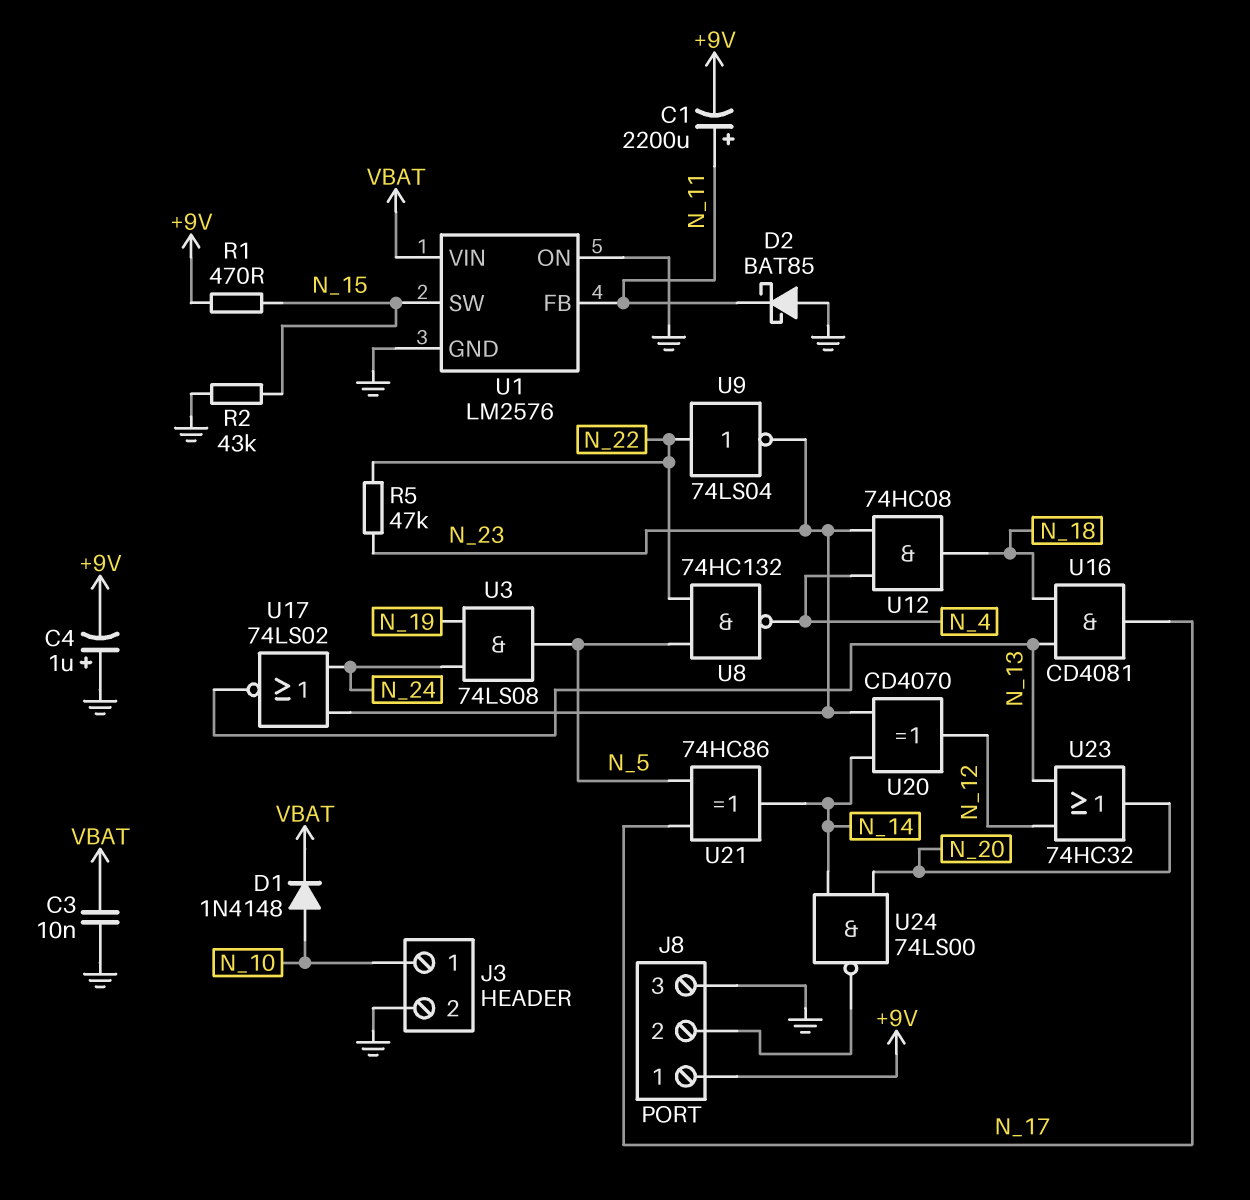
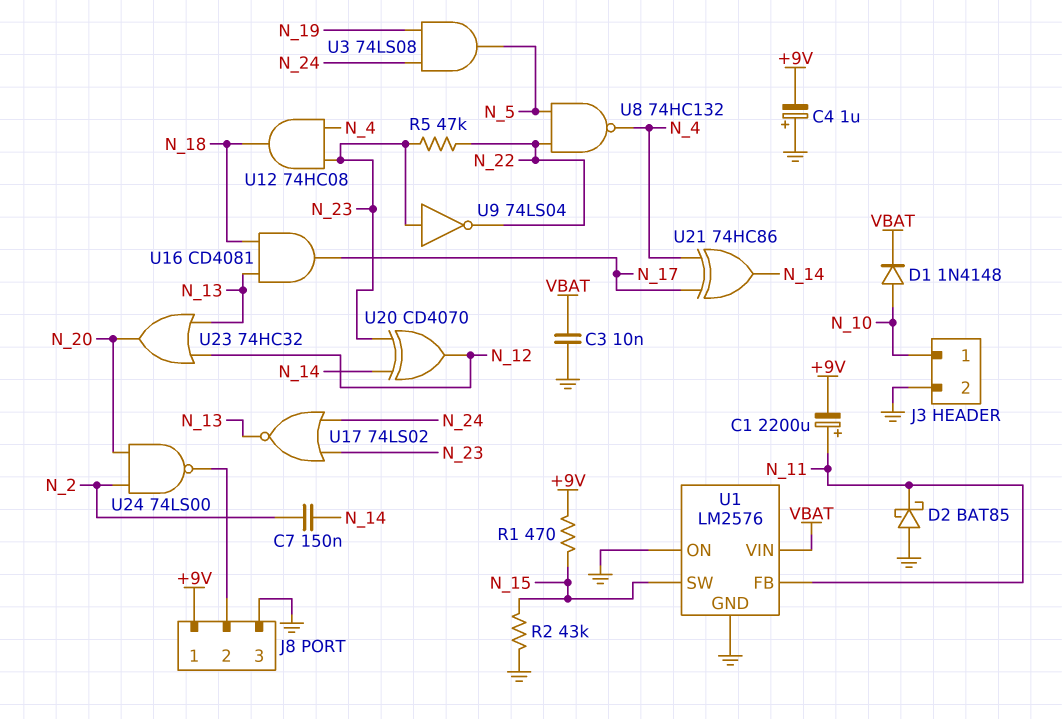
C7: none -> 150nF (N_2, N_14)
U9: NOT 74LS04 (in N_22, out N_23) -> NOT 74LS04 (in N_23, out N_22)
U21: XOR 74HC86 (in N_5, in N_17, out N_14) -> XOR 74HC86 (in N_4, in N_17, out N_14)
U24: NAND 74LS00 (in N_14, in N_20, out J8/2) -> NAND 74LS00 (in N_2, in N_20, out J8/2)

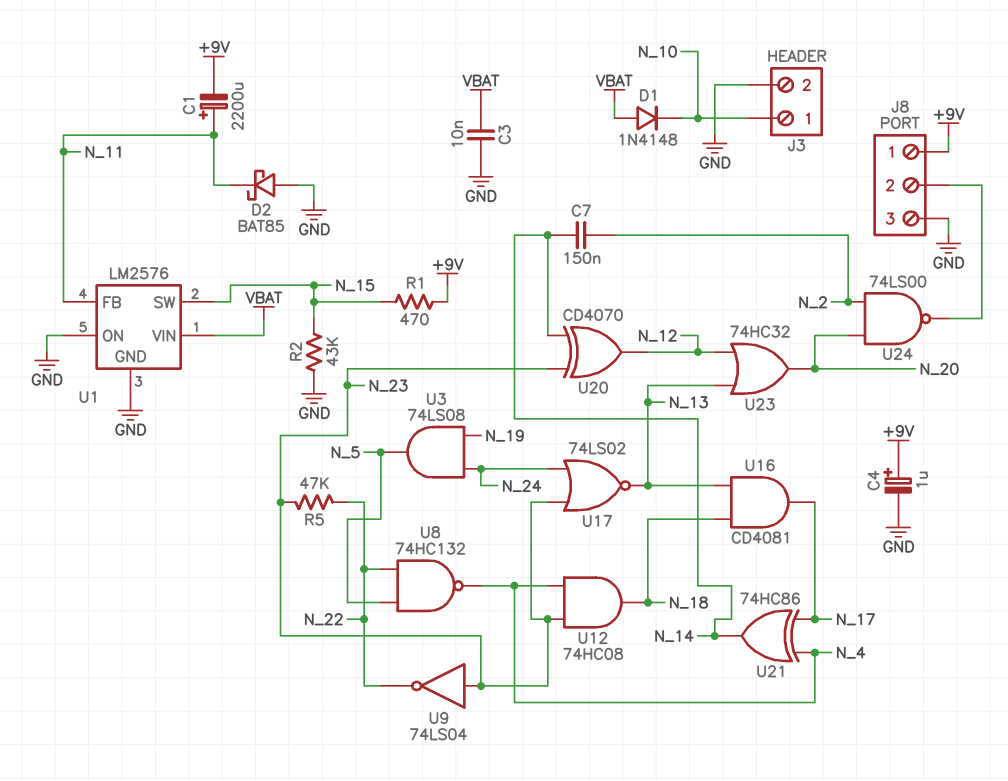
C4: 1uF (plus GND, minus +9V) -> 1uF (plus +9V, minus GND)
D1: diode 1N4148 (A N_10, K VBAT) -> diode 1N4148 (A VBAT, K N_10)

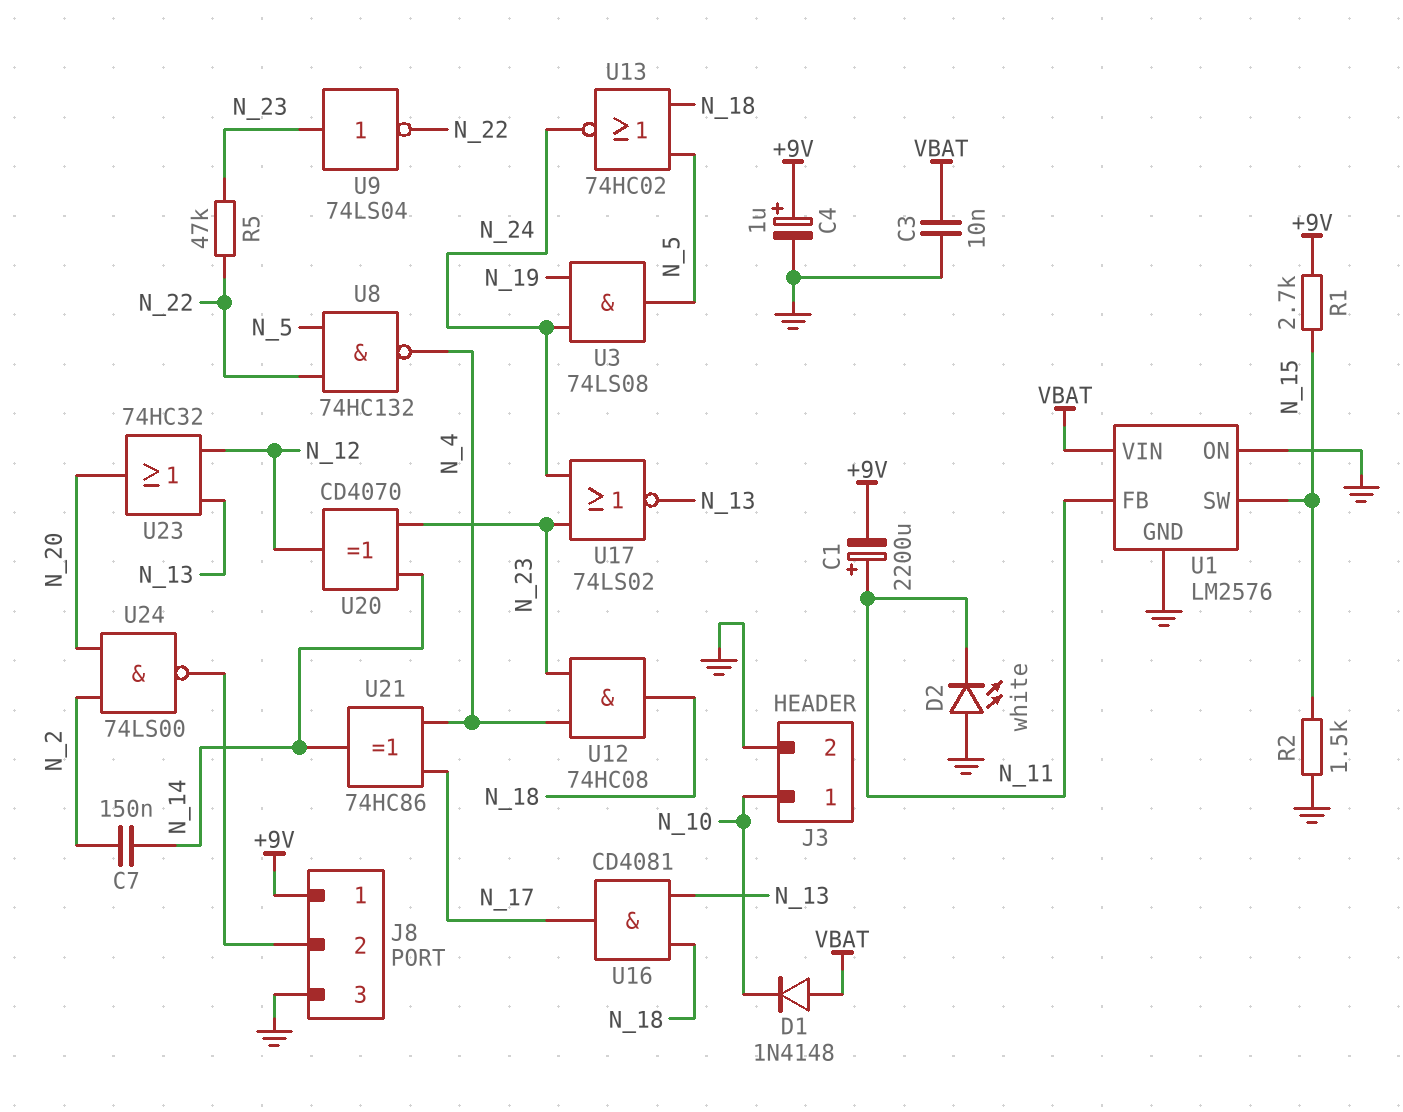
D2: schottky BAT85 (A GND, K N_11) -> LED white (A GND, K N_11)
R1: 470 (+9V, N_15) -> 2.7k (+9V, N_15)
R2: 43k (GND, N_15) -> 1.5k (GND, N_15)
U13: none -> NOR 74HC02 (in N_5, in N_18, out N_24)

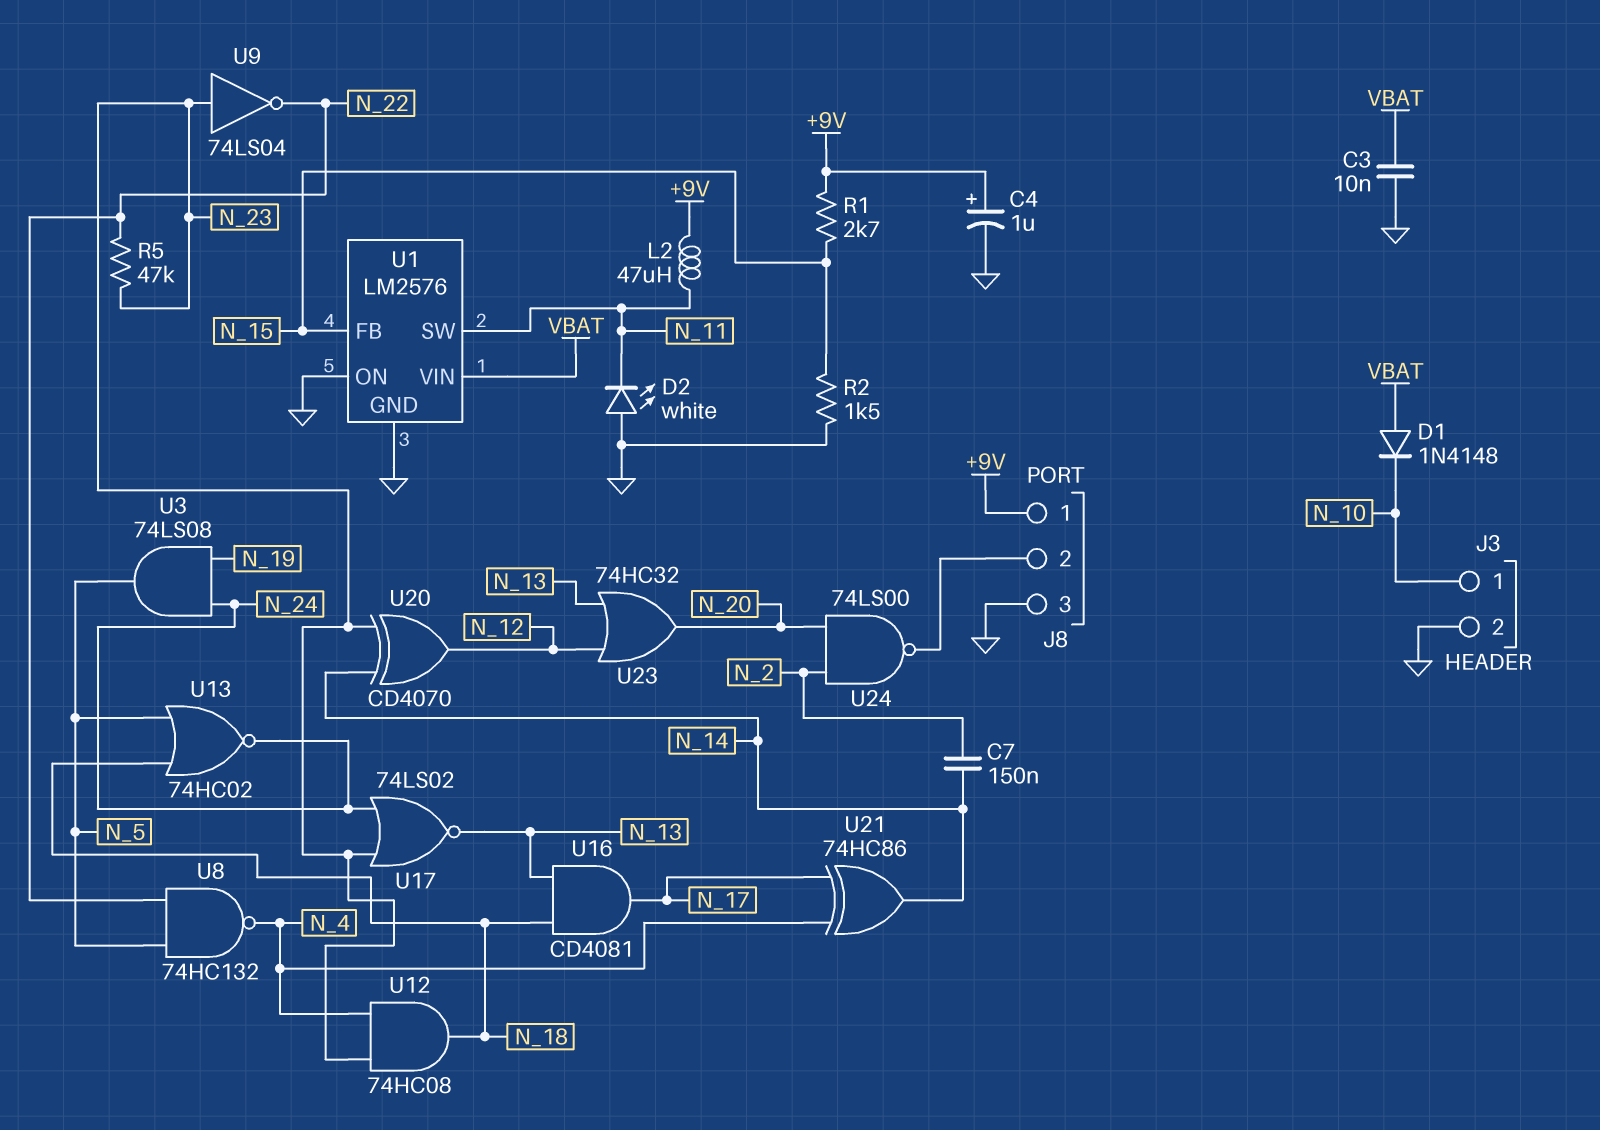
C1: 2200uF (plus N_11, minus +9V) -> none
L2: none -> 47uH (+9V, N_11)
U1 pin FB: N_11 -> N_15
U1 pin SW: N_15 -> N_11

